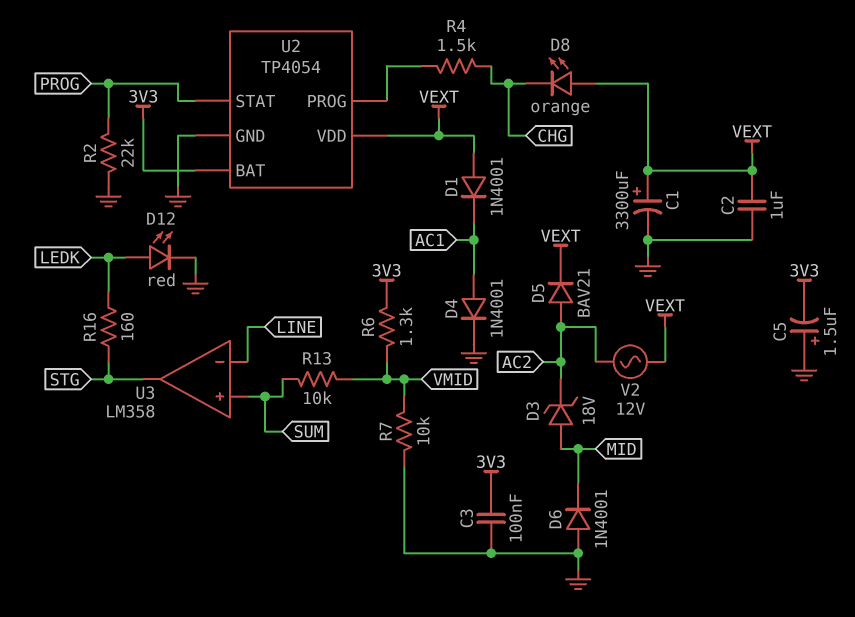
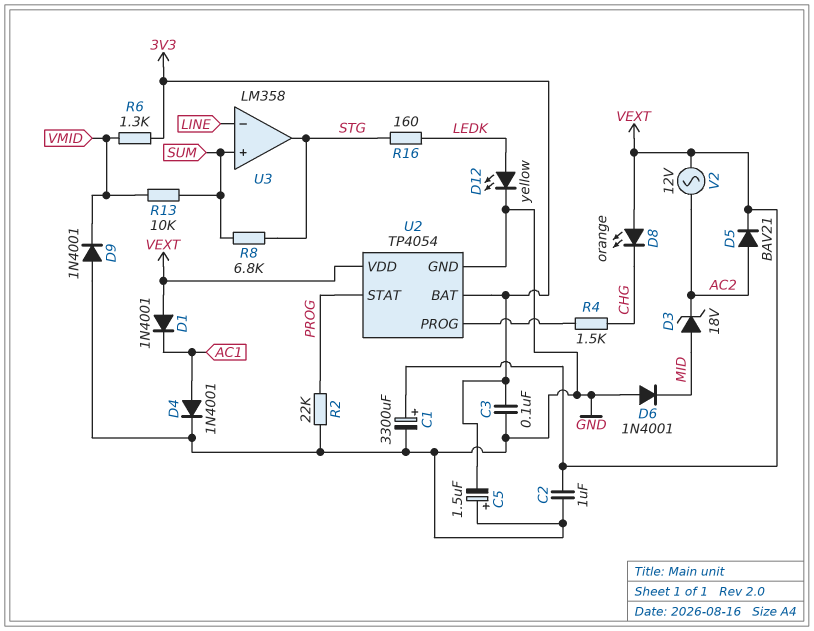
D9: none -> diode 1N4001 (A GND, K VMID)
D12: LED red (A LEDK, K GND) -> LED yellow (A LEDK, K GND)
R7: 10k (GND, VMID) -> none
R8: none -> 6.8k (STG, SUM)

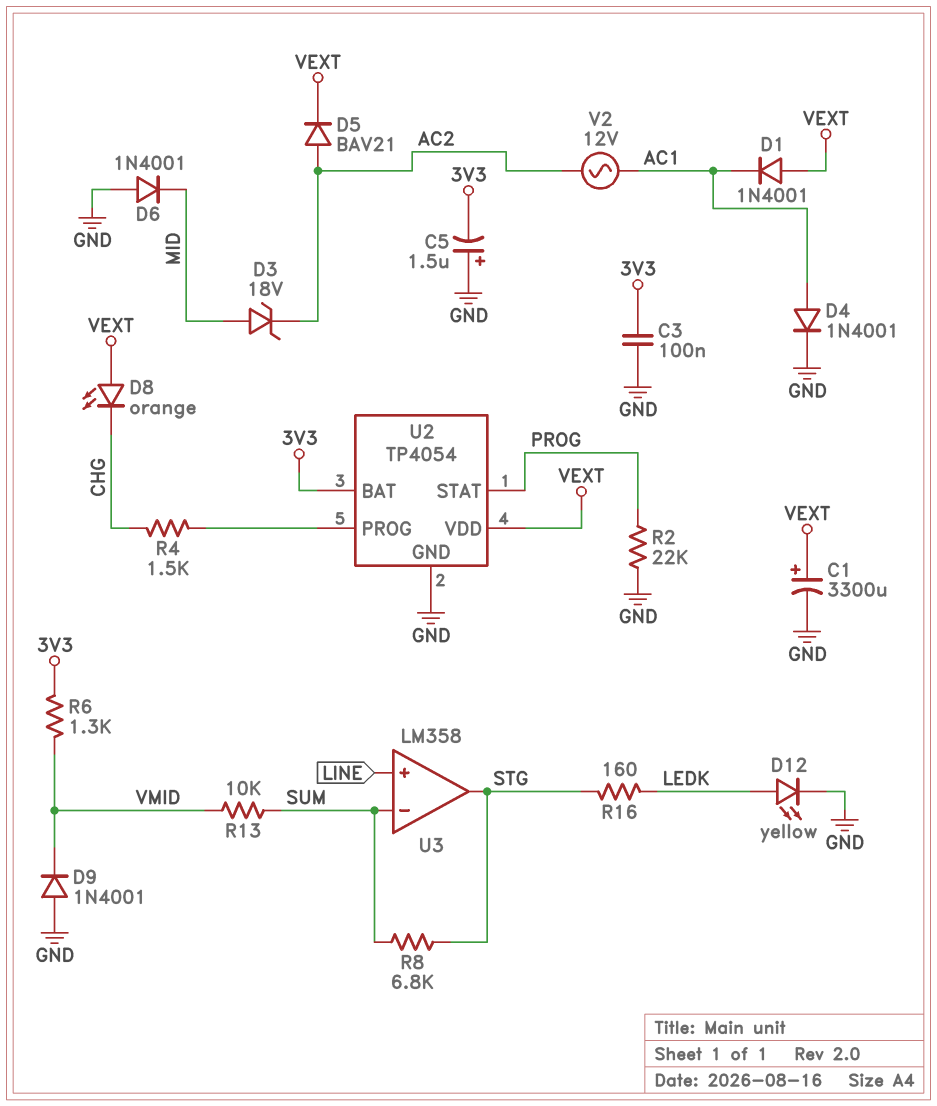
C2: 1uF (GND, VEXT) -> none
U3 pin in+: SUM -> LINE
U3 pin in-: LINE -> SUM
V2: AC 12V (AC2, VEXT) -> AC 12V (AC1, AC2)

